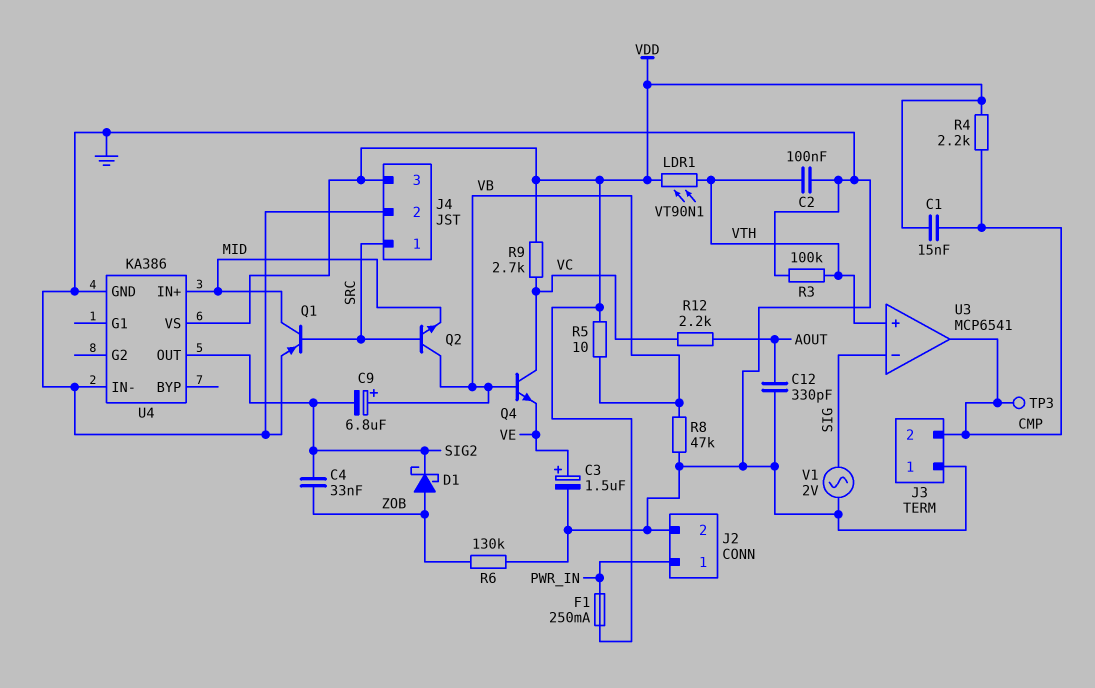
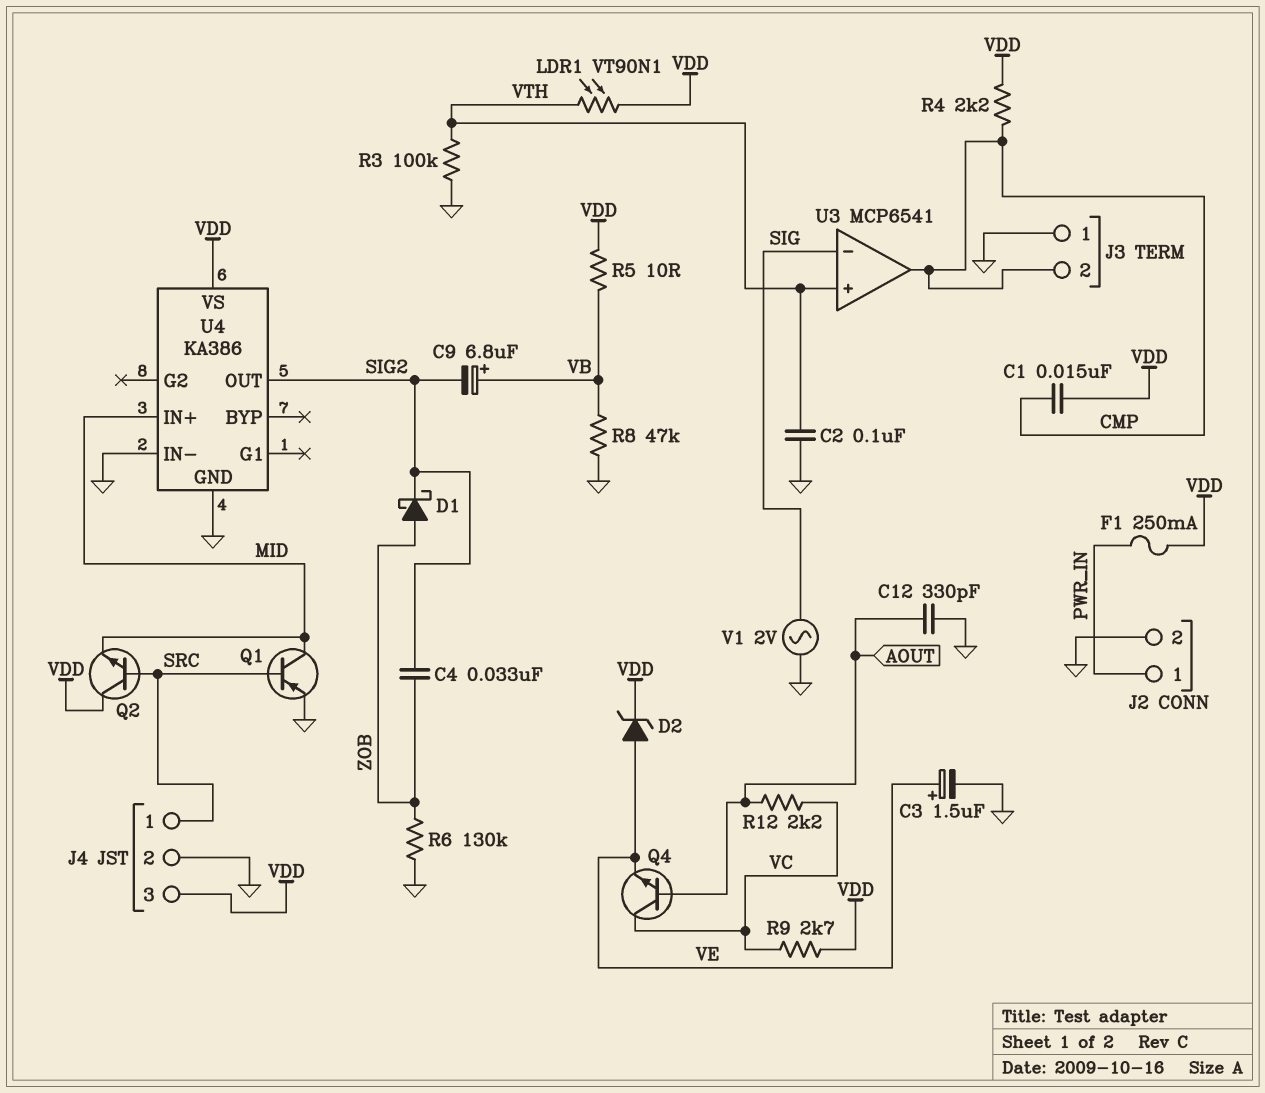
D2: none -> zener (A VE, K VDD)
Q2: NPN (B SRC, C VB, E MID) -> NPN (B SRC, C VDD, E MID)
Q4: NPN (B VB, C VC, E VE) -> NPN (B AOUT, C VC, E VE)
TP3: test point (CMP) -> none

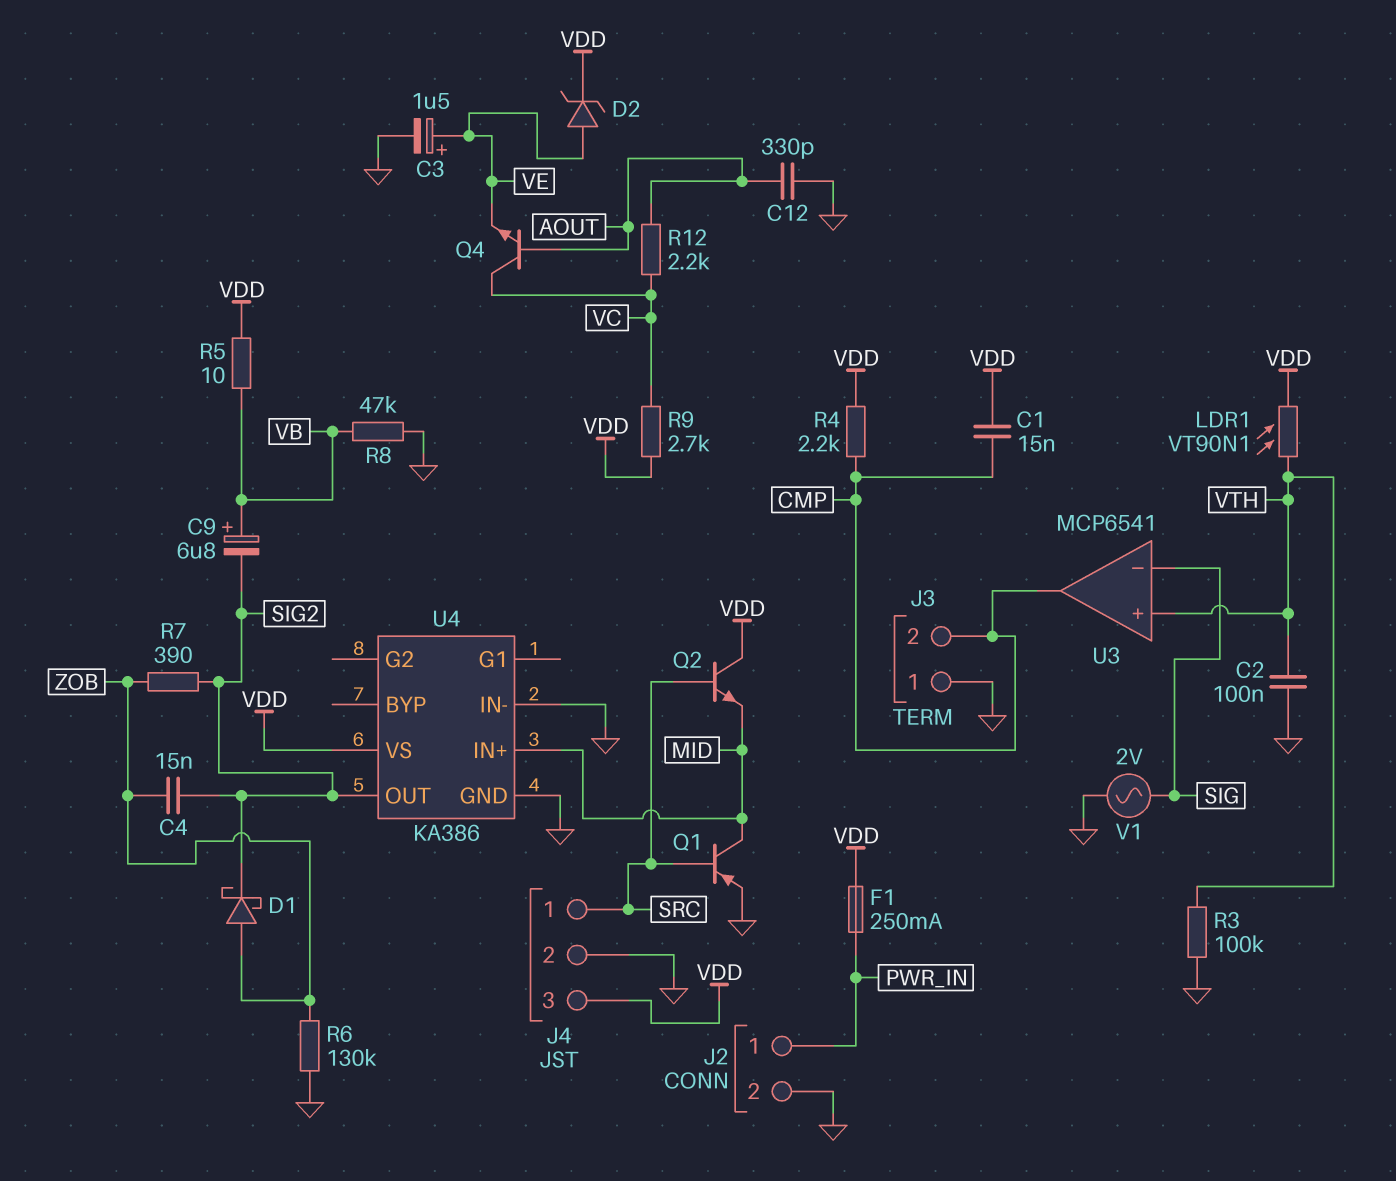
C4: 33nF (SIG2, ZOB) -> 15nF (SIG2, ZOB)
R7: none -> 390 (SIG2, ZOB)

